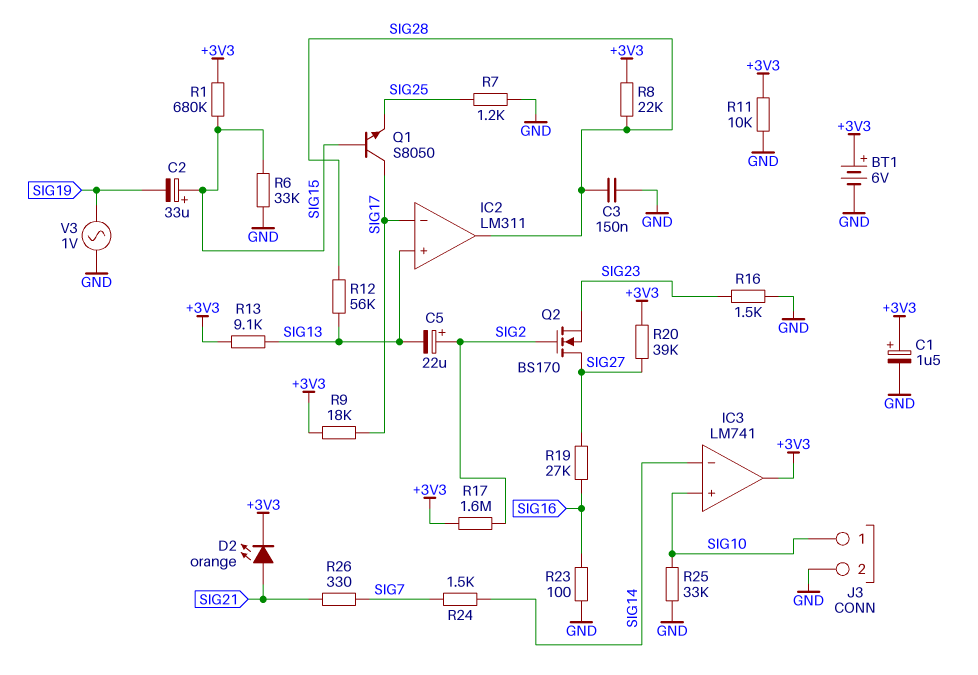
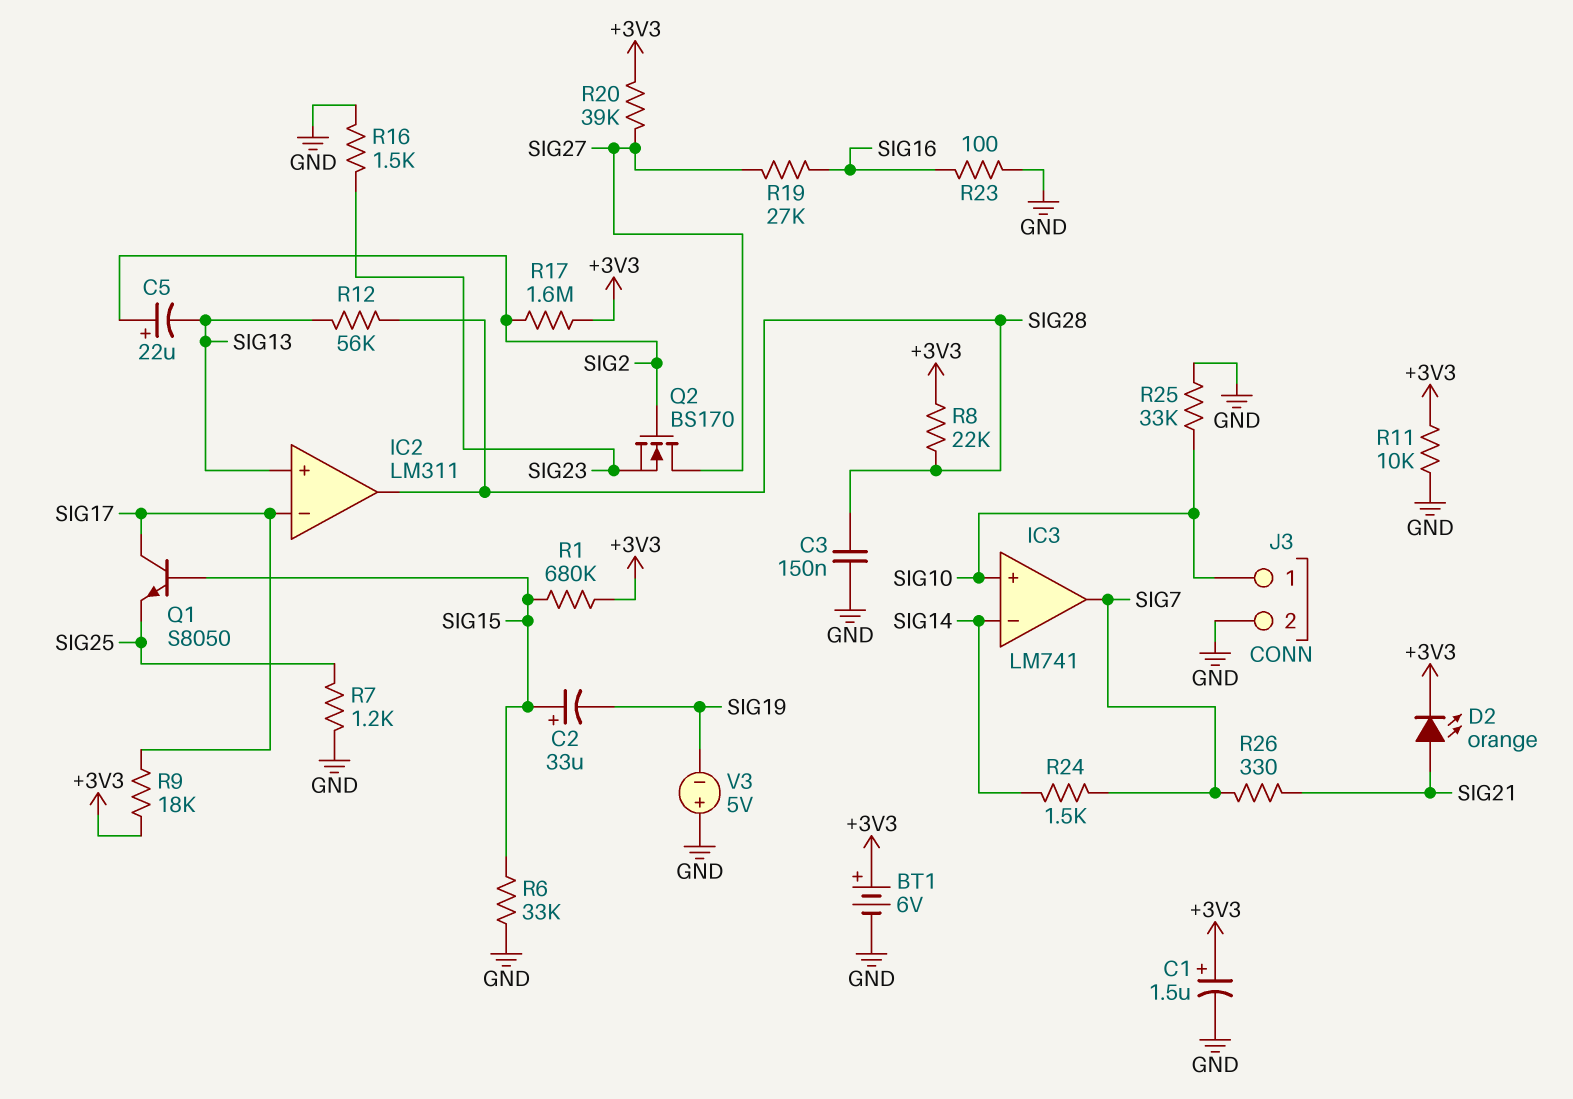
IC3 pin out: +3V3 -> SIG7
R13: 9.1k (+3V3, SIG13) -> none
V3: AC 1V (GND, SIG19) -> 5V (plus GND, minus SIG19)

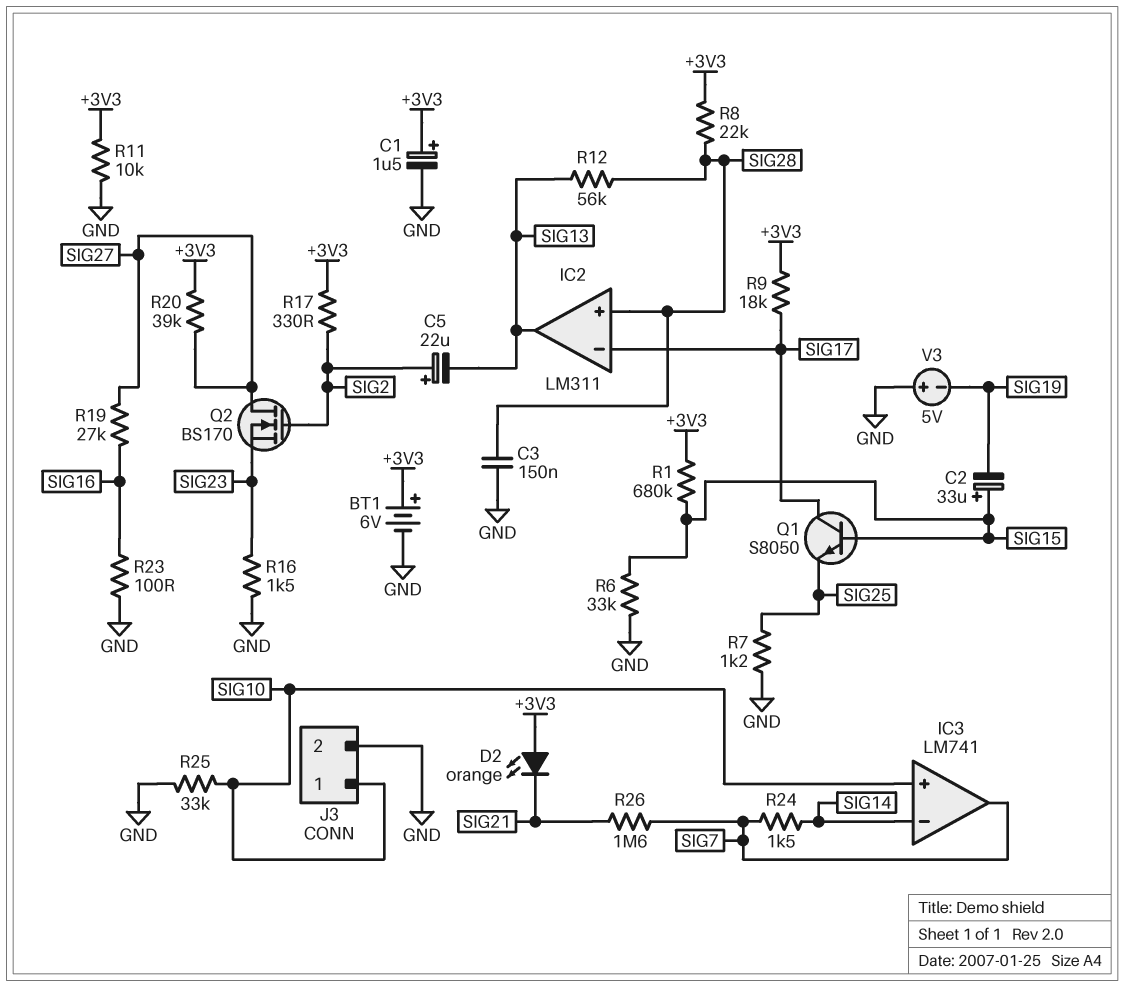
D2: LED orange (A SIG21, K +3V3) -> LED orange (A +3V3, K SIG21)
IC2 pin in+: SIG13 -> SIG28
IC2 pin out: SIG28 -> SIG13
R17: 1.6M (+3V3, SIG2) -> 330 (+3V3, SIG2)
R26: 330 (SIG7, SIG21) -> 1.6M (SIG7, SIG21)

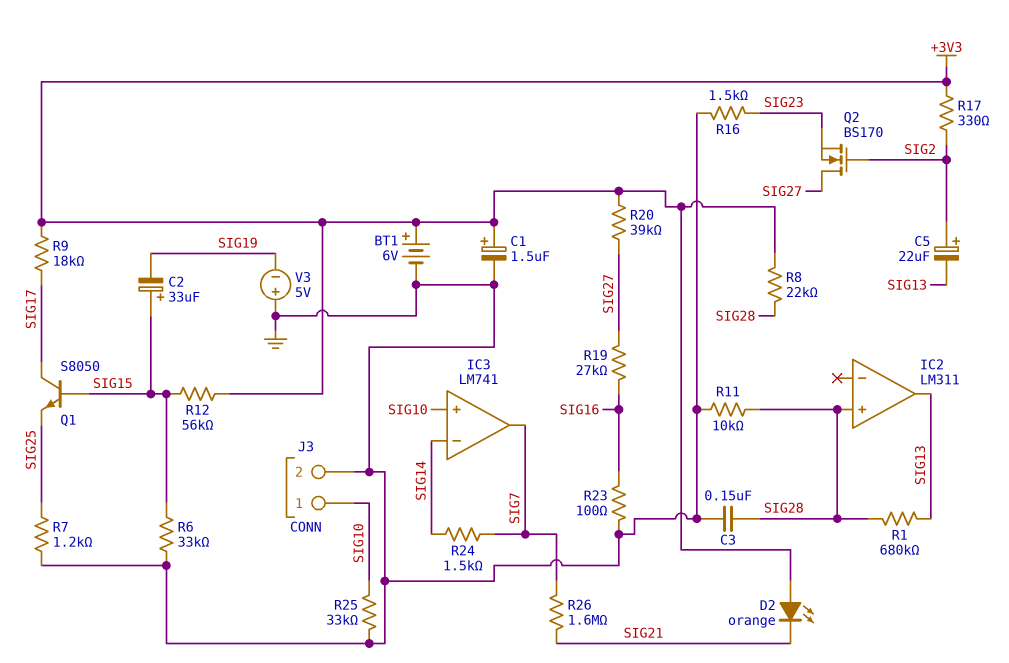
IC2 pin in-: SIG17 -> none
R1: 680k (+3V3, SIG15) -> 680k (SIG13, SIG28)
R11: 10k (+3V3, GND) -> 10k (GND, SIG28)
R12: 56k (SIG13, SIG28) -> 56k (+3V3, SIG15)

